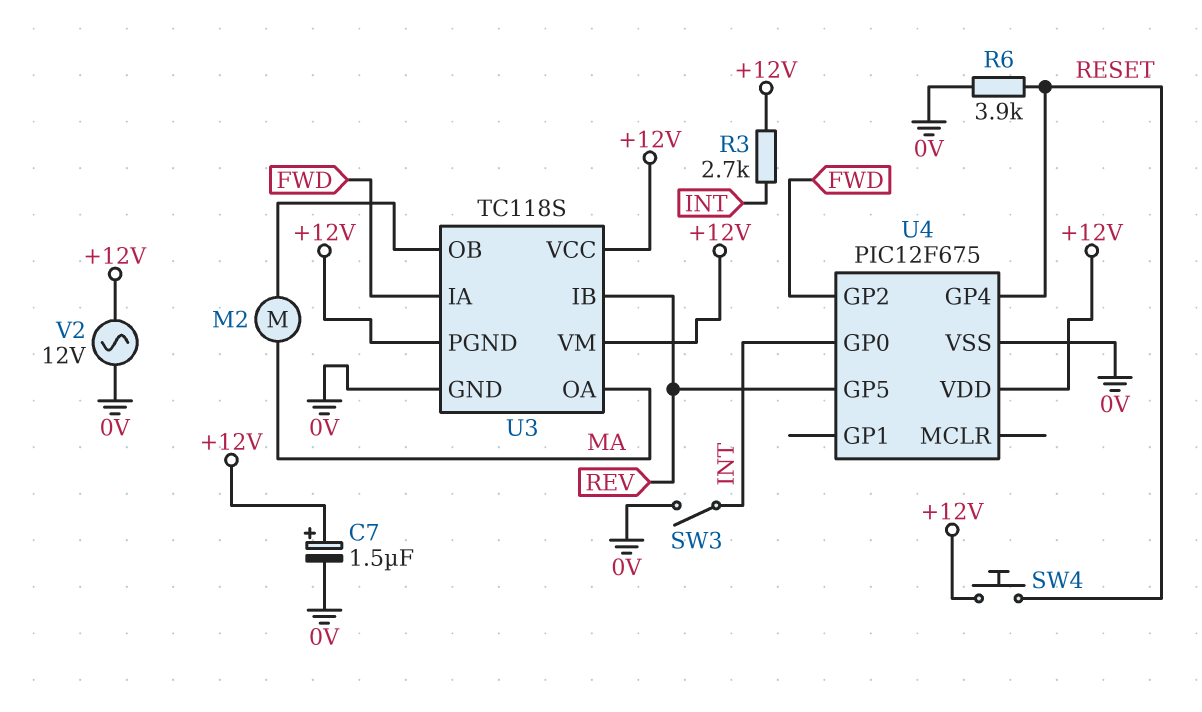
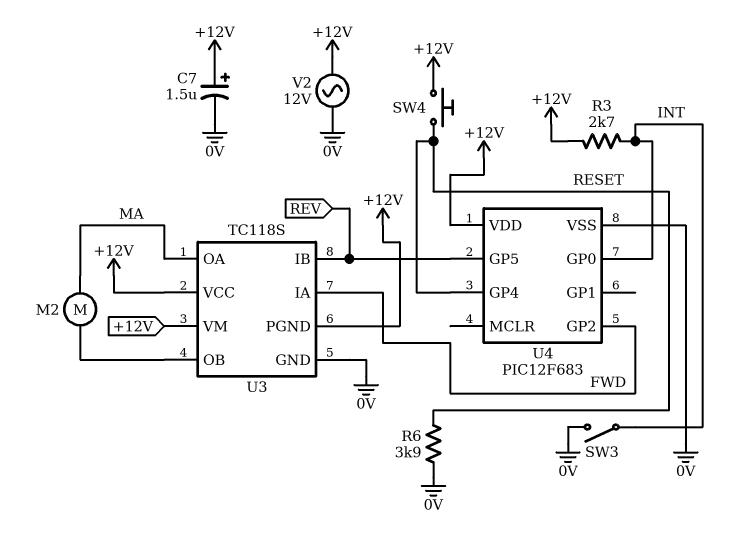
U4: PIC12F675 -> PIC12F683

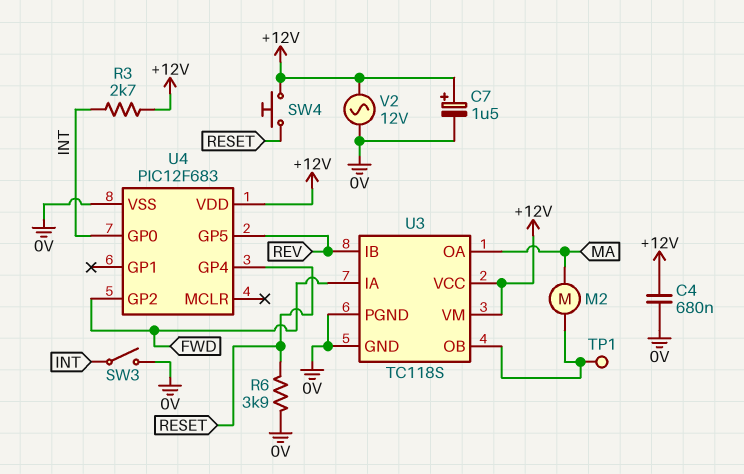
C4: none -> 680nF (+12V, 0V)
TP1: none -> test point (U3/OB)
U3 pin PGND: +12V -> 0V

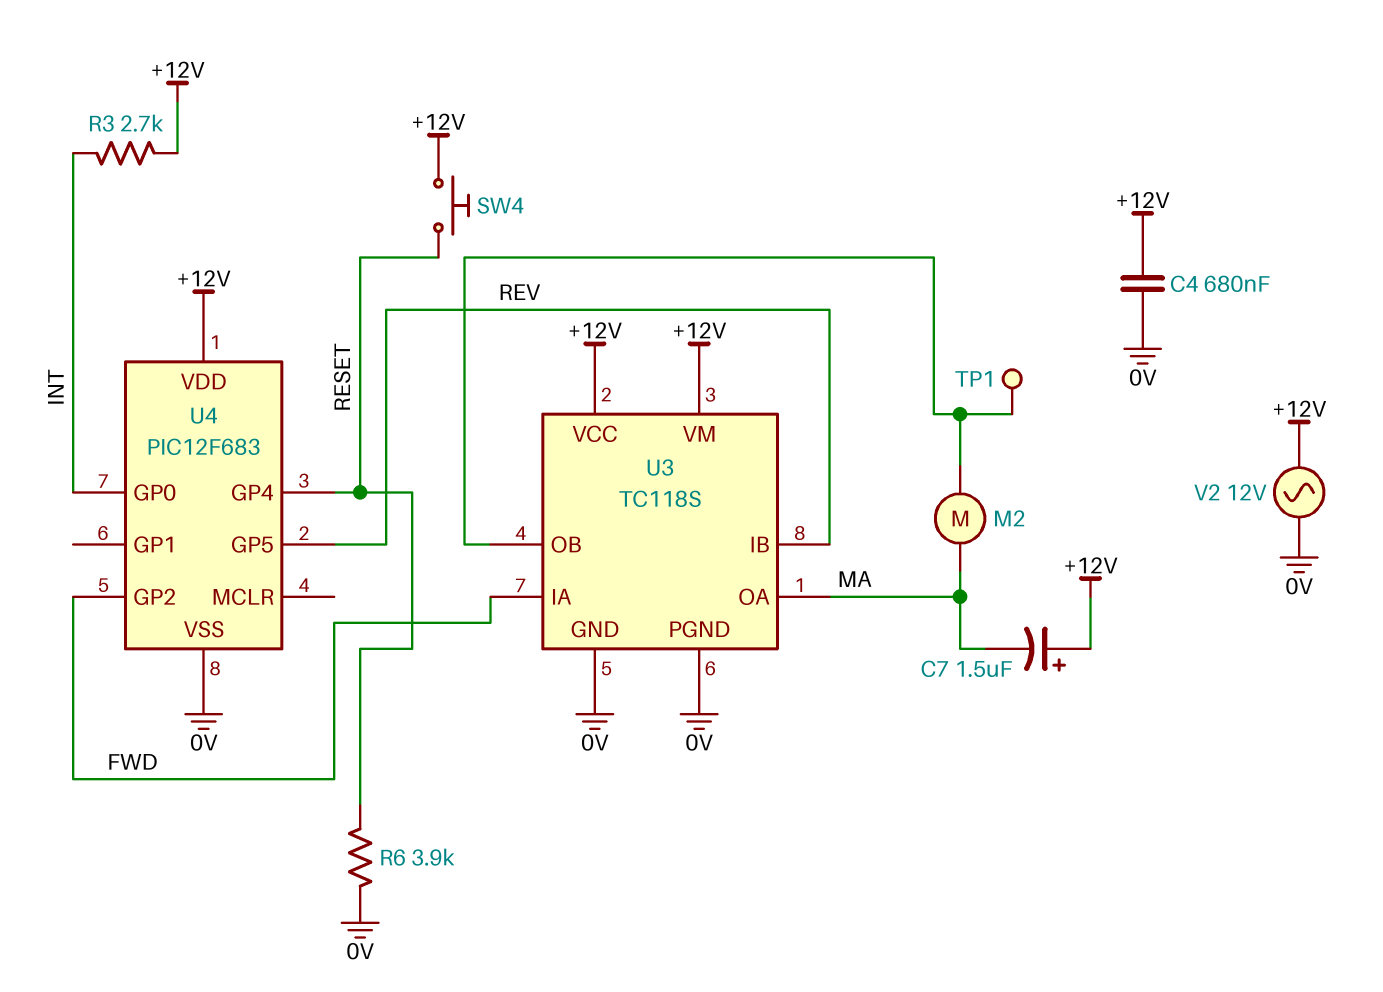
C7: 1.5uF (plus +12V, minus 0V) -> 1.5uF (plus +12V, minus MA)
SW3: switch (0V, INT) -> none

